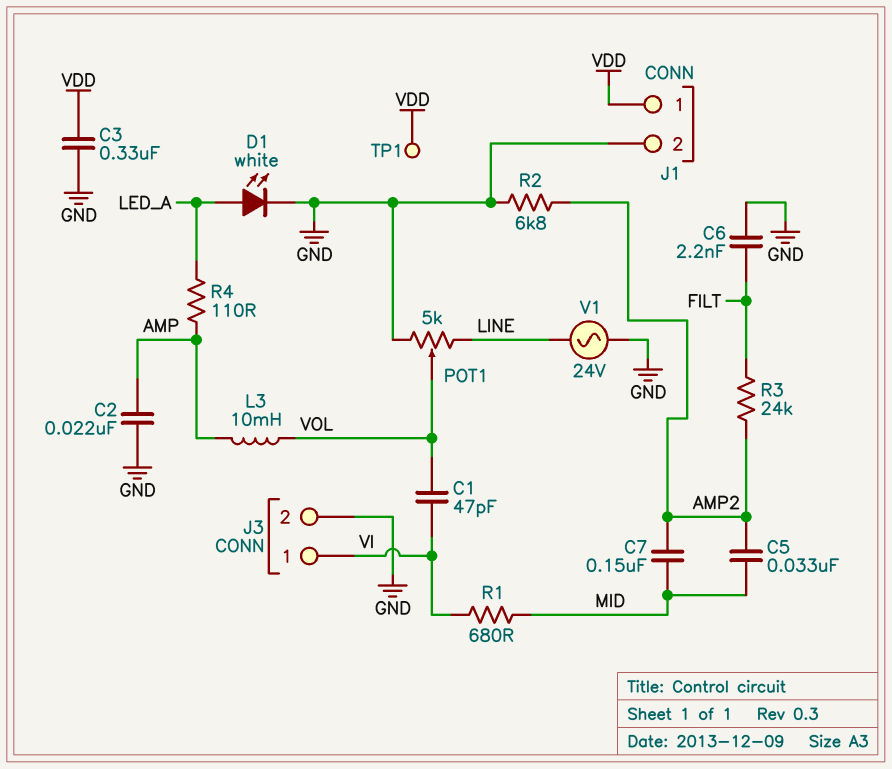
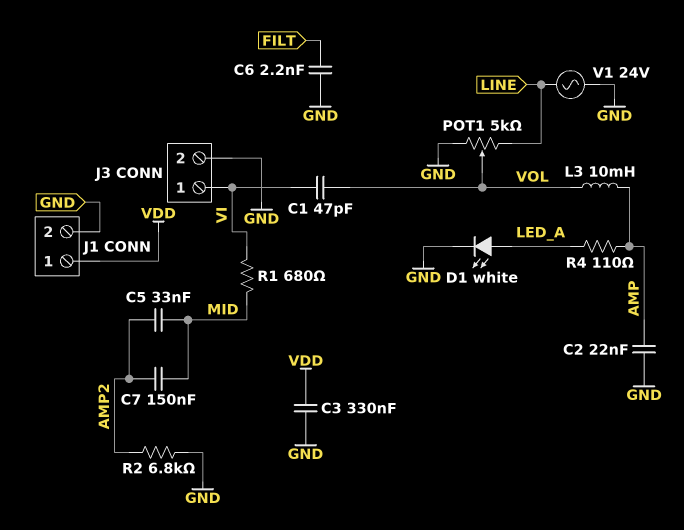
R3: 24k (AMP2, FILT) -> none
TP1: test point (VDD) -> none

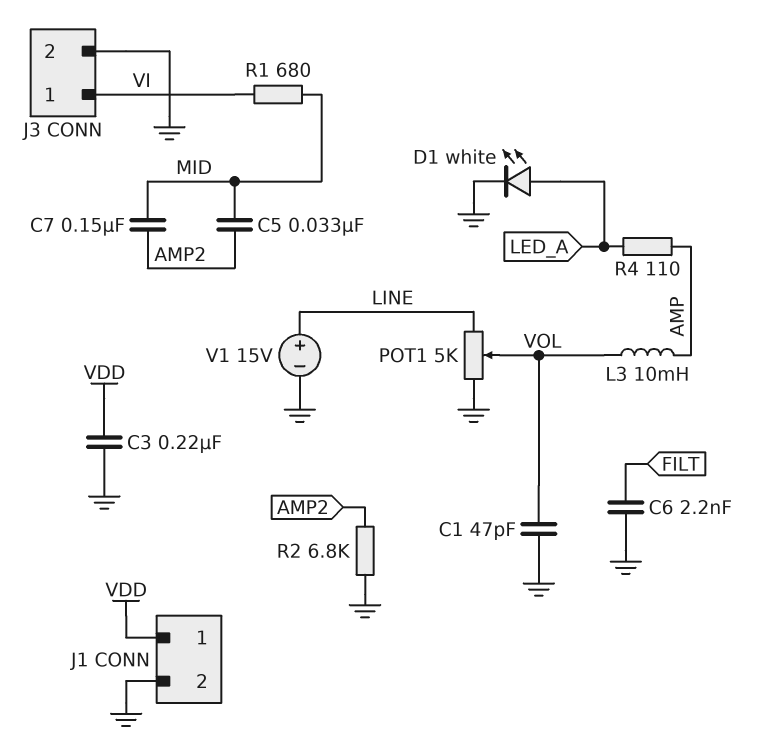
C1: 47pF (VI, VOL) -> 47pF (GND, VOL)
C2: 22nF (AMP, GND) -> none
C3: 330nF (GND, VDD) -> 220nF (GND, VDD)
V1: AC 24V (GND, LINE) -> 15V (plus LINE, minus GND)

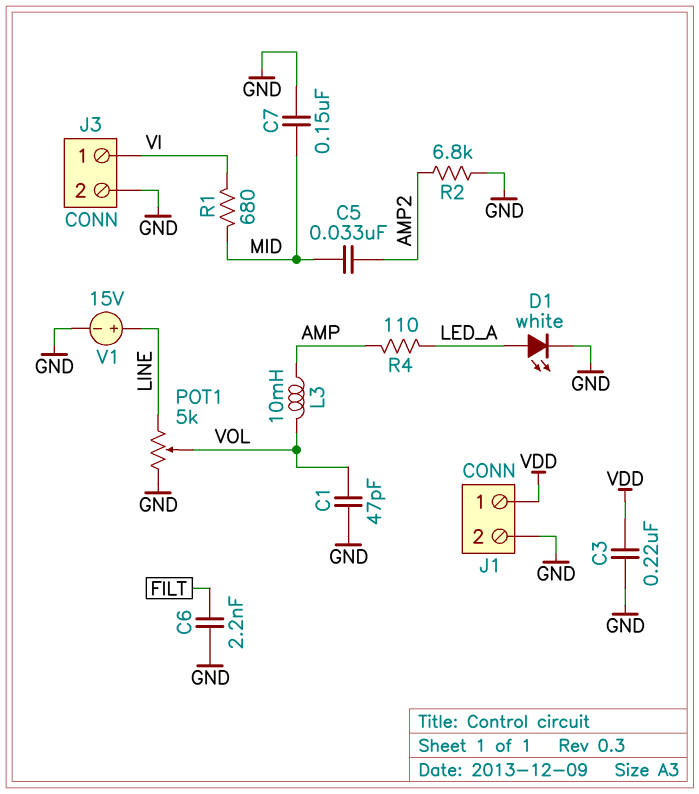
C7: 150nF (AMP2, MID) -> 150nF (GND, MID)

